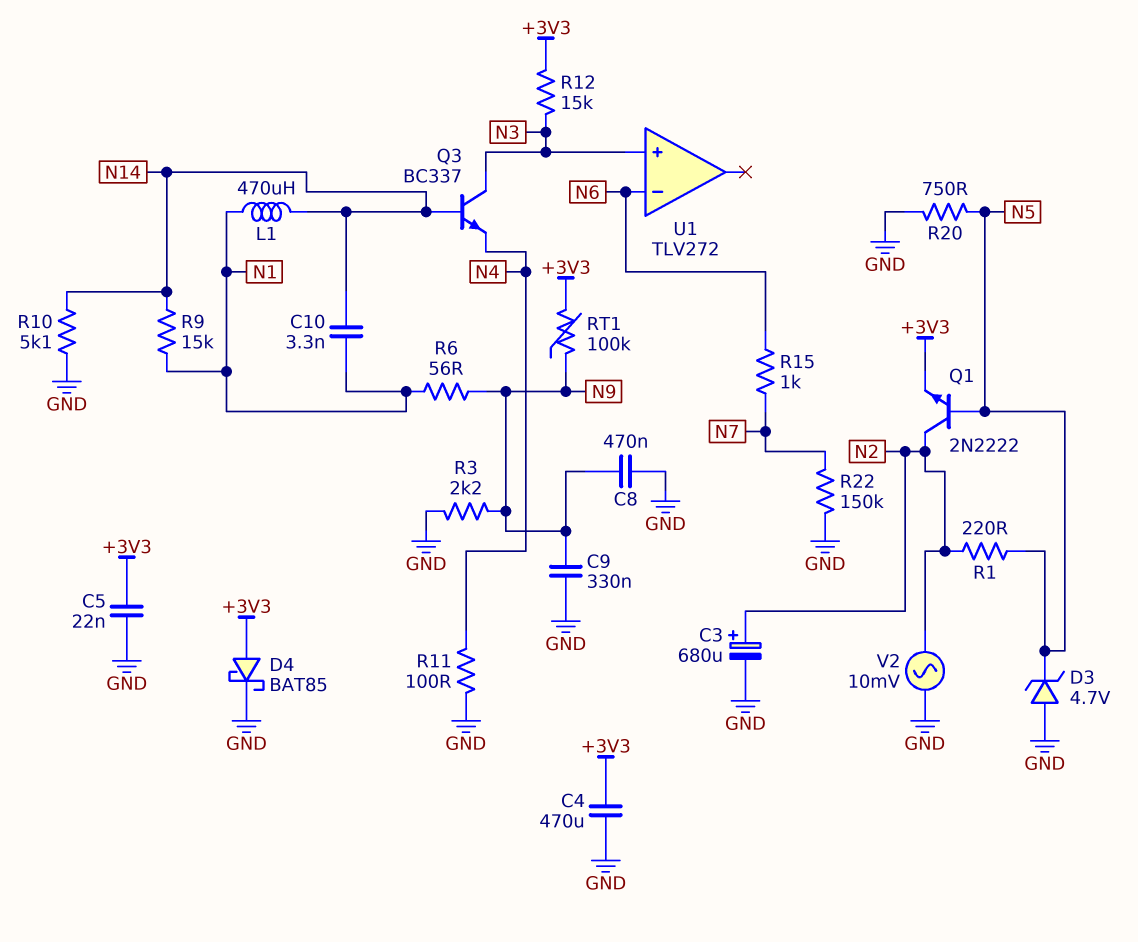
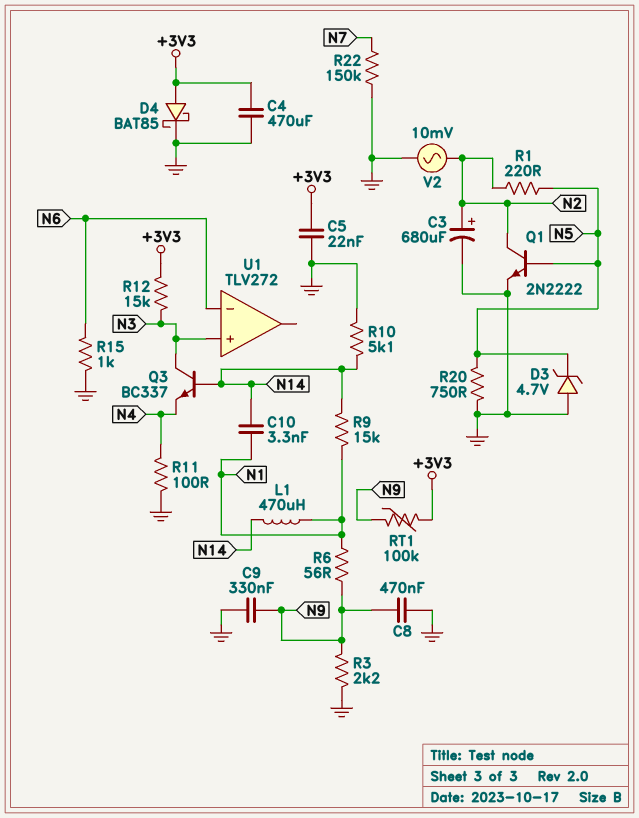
Q1: NPN 2N2222 (B N5, C N2, E +3V3) -> NPN 2N2222 (B N5, C N2, E GND)
R15: 1k (N6, N7) -> 1k (GND, N6)

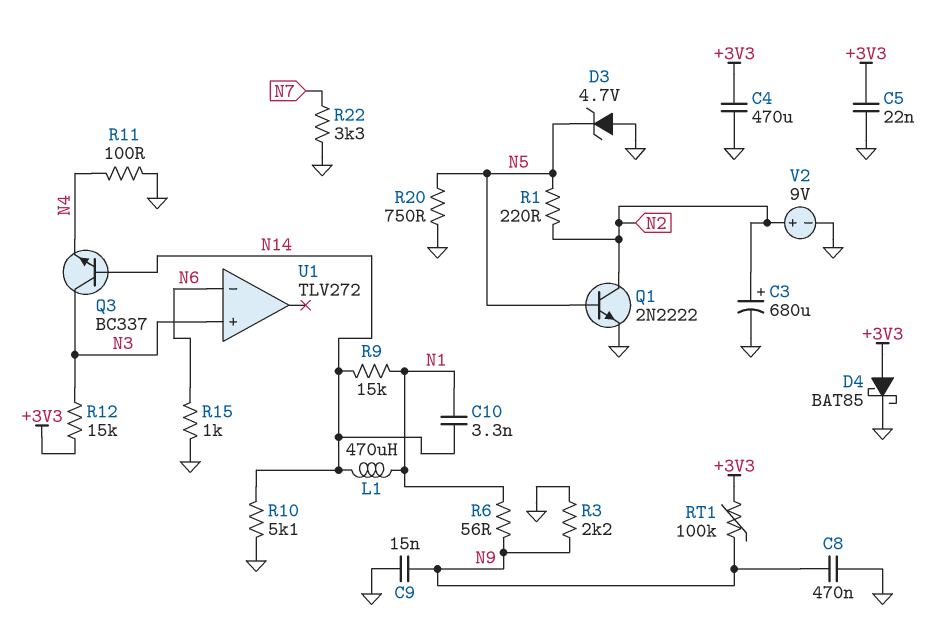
C9: 330nF (GND, N9) -> 15nF (GND, N9)
R22: 150k (GND, N7) -> 3.3k (GND, N7)
V2: AC 10mV (GND, N2) -> 9V (plus N2, minus GND)

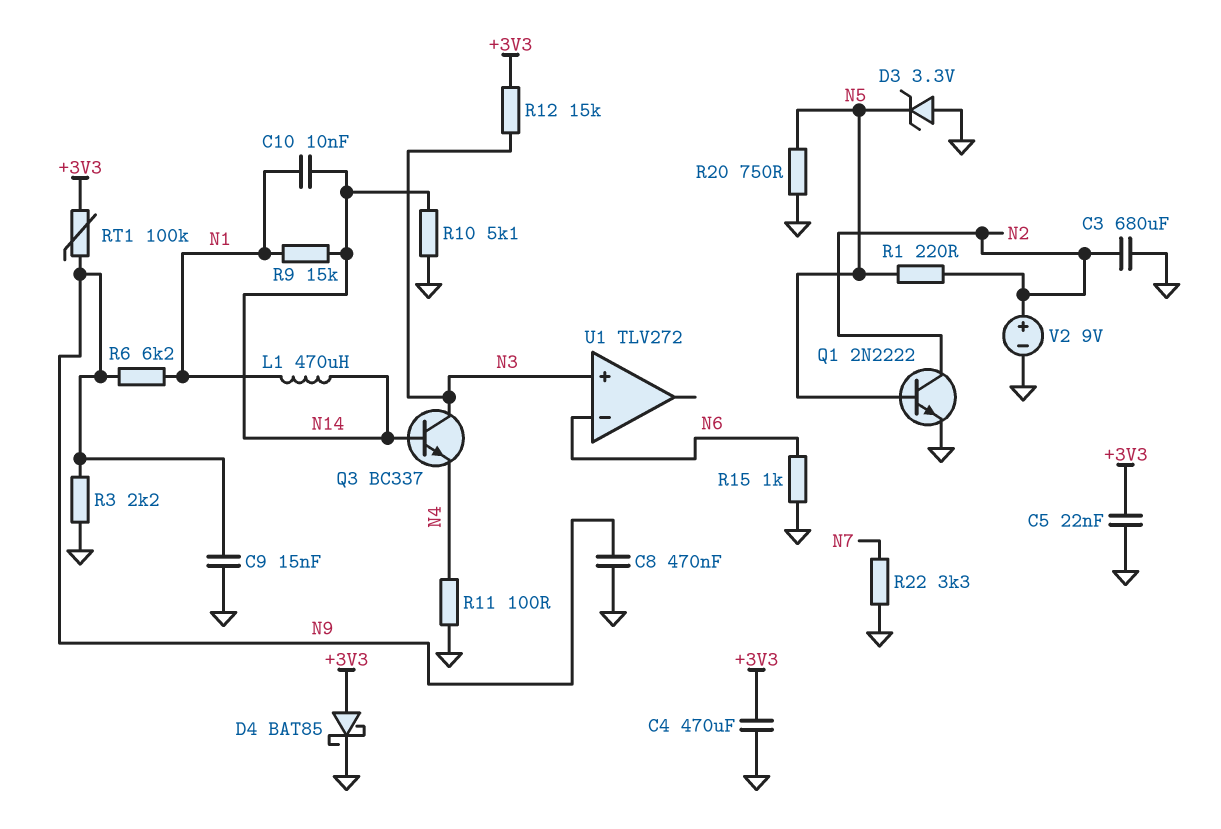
C3: 680uF (plus N2, minus GND) -> 680uF (GND, N2)
C10: 3.3nF (N1, N14) -> 10nF (N1, N14)
D3: zener 4.7V (A GND, K N5) -> zener 3.3V (A GND, K N5)
R6: 56 (N1, N9) -> 6.2k (N1, N9)

